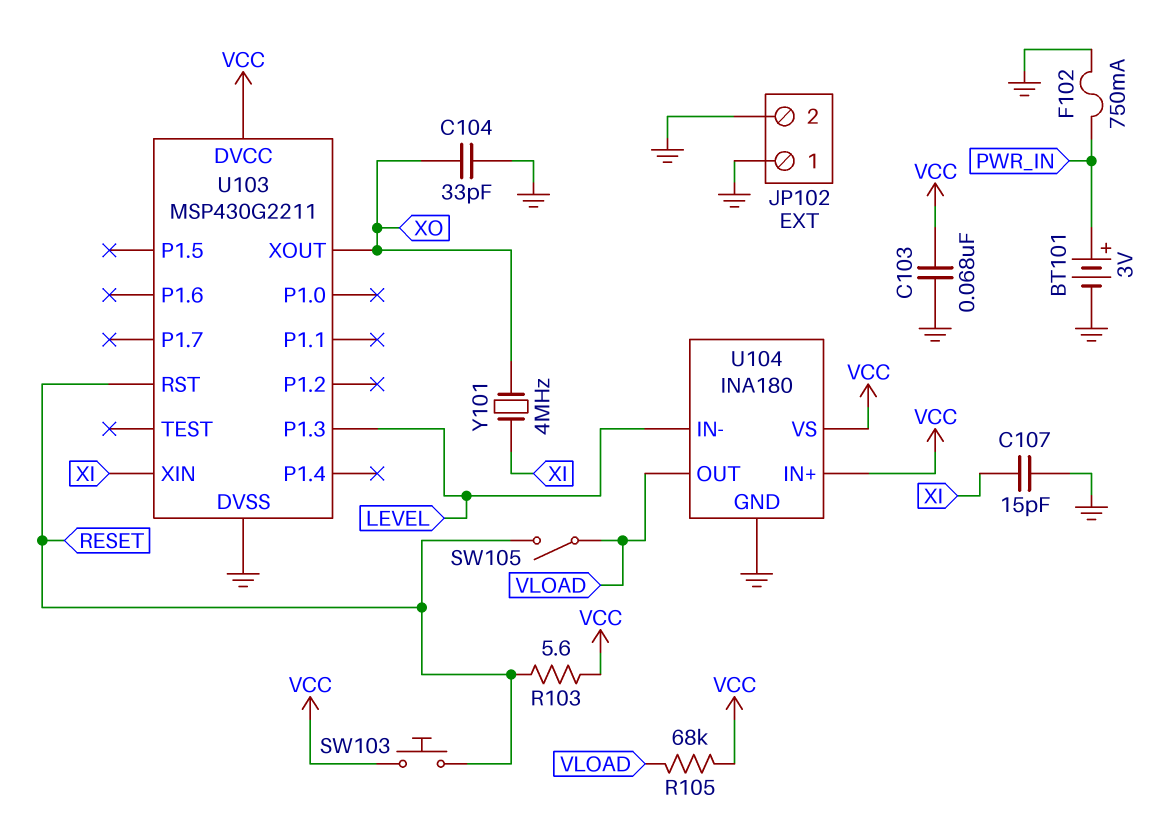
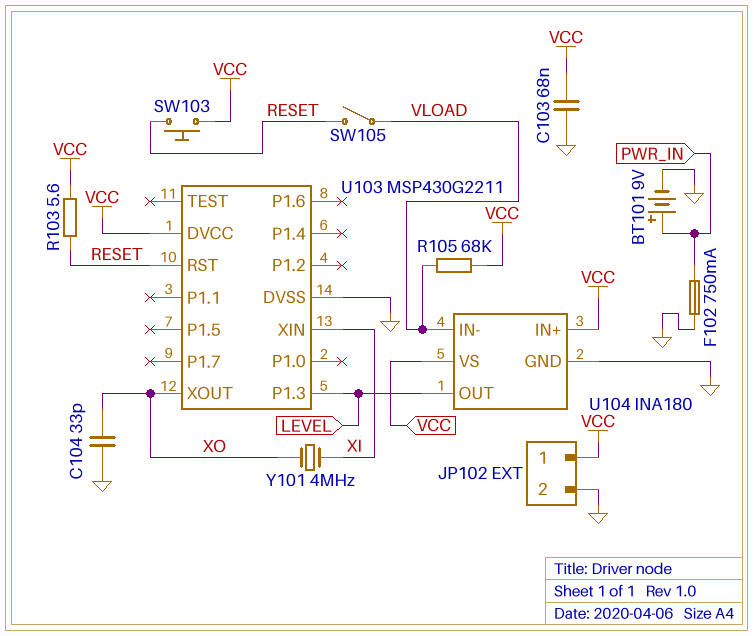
BT101: 3V (plus PWR_IN, minus GND) -> 9V (plus PWR_IN, minus GND)
C107: 15pF (GND, XI) -> none
JP102 pin 1: GND -> VCC
U104 pin IN-: LEVEL -> VLOAD
U104 pin OUT: VLOAD -> LEVEL

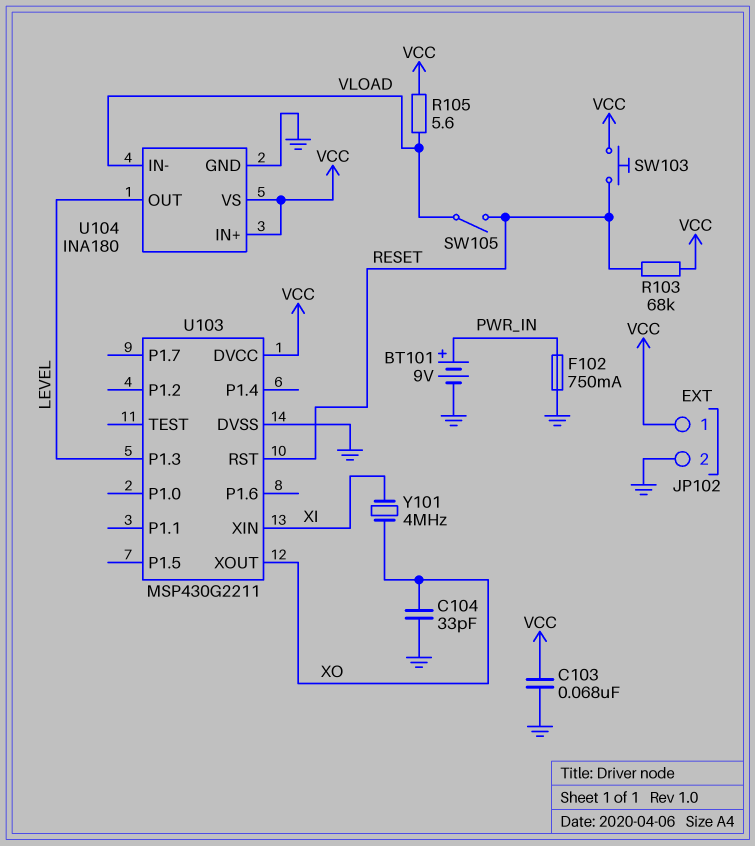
R103: 5.6 (RESET, VCC) -> 68k (RESET, VCC)
R105: 68k (VCC, VLOAD) -> 5.6 (VCC, VLOAD)

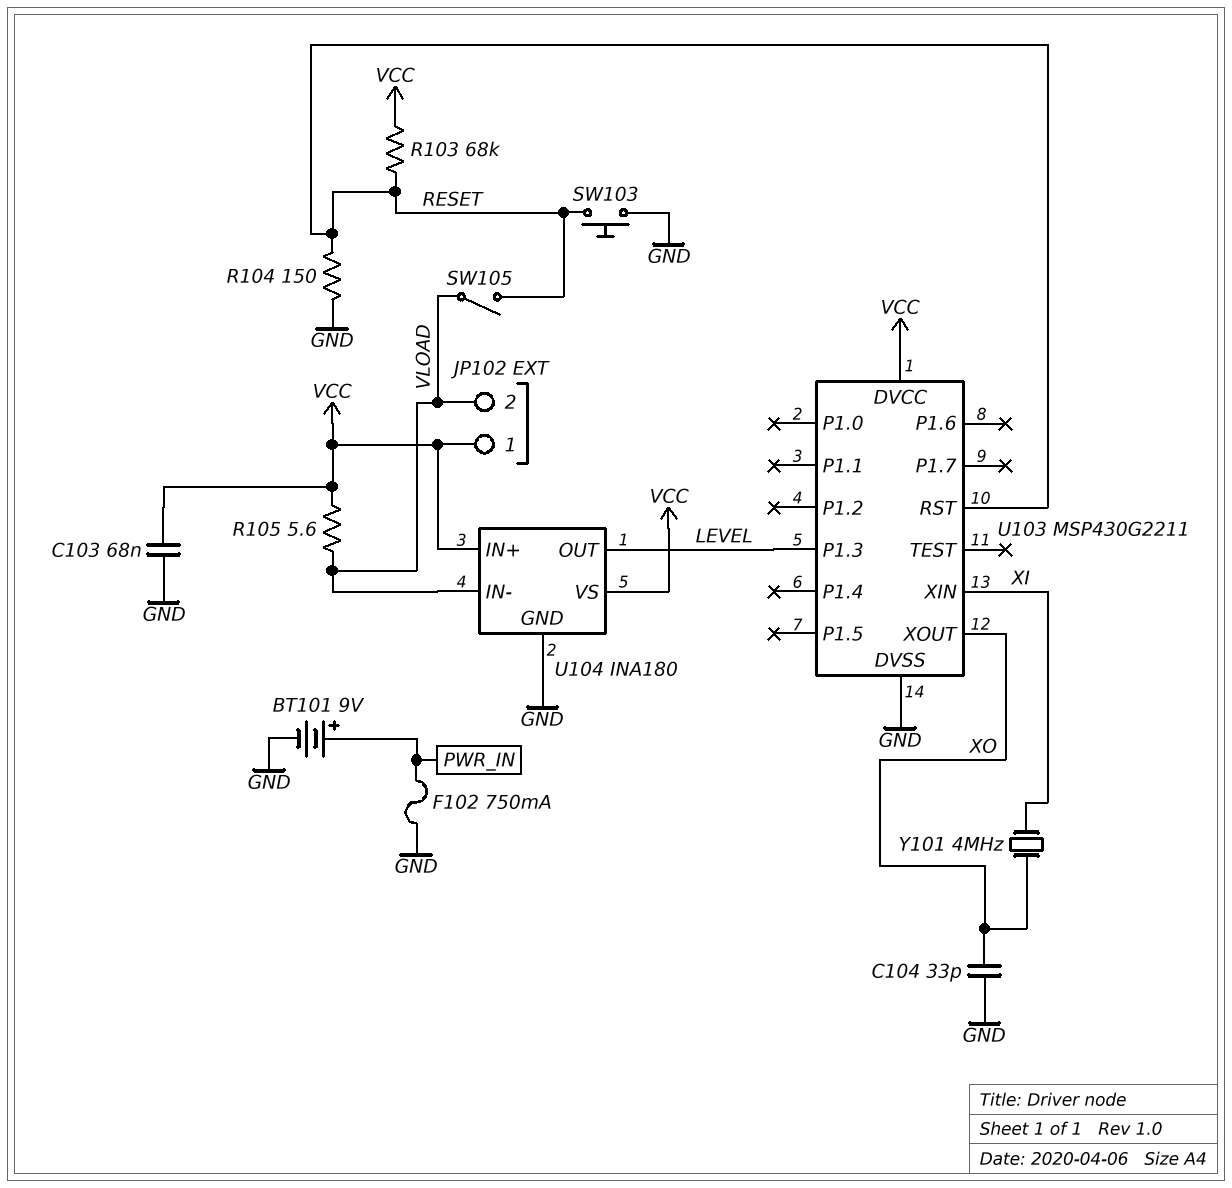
JP102 pin 2: GND -> VLOAD
R104: none -> 150 (GND, RESET)
SW103: button (RESET, VCC) -> button (GND, RESET)

